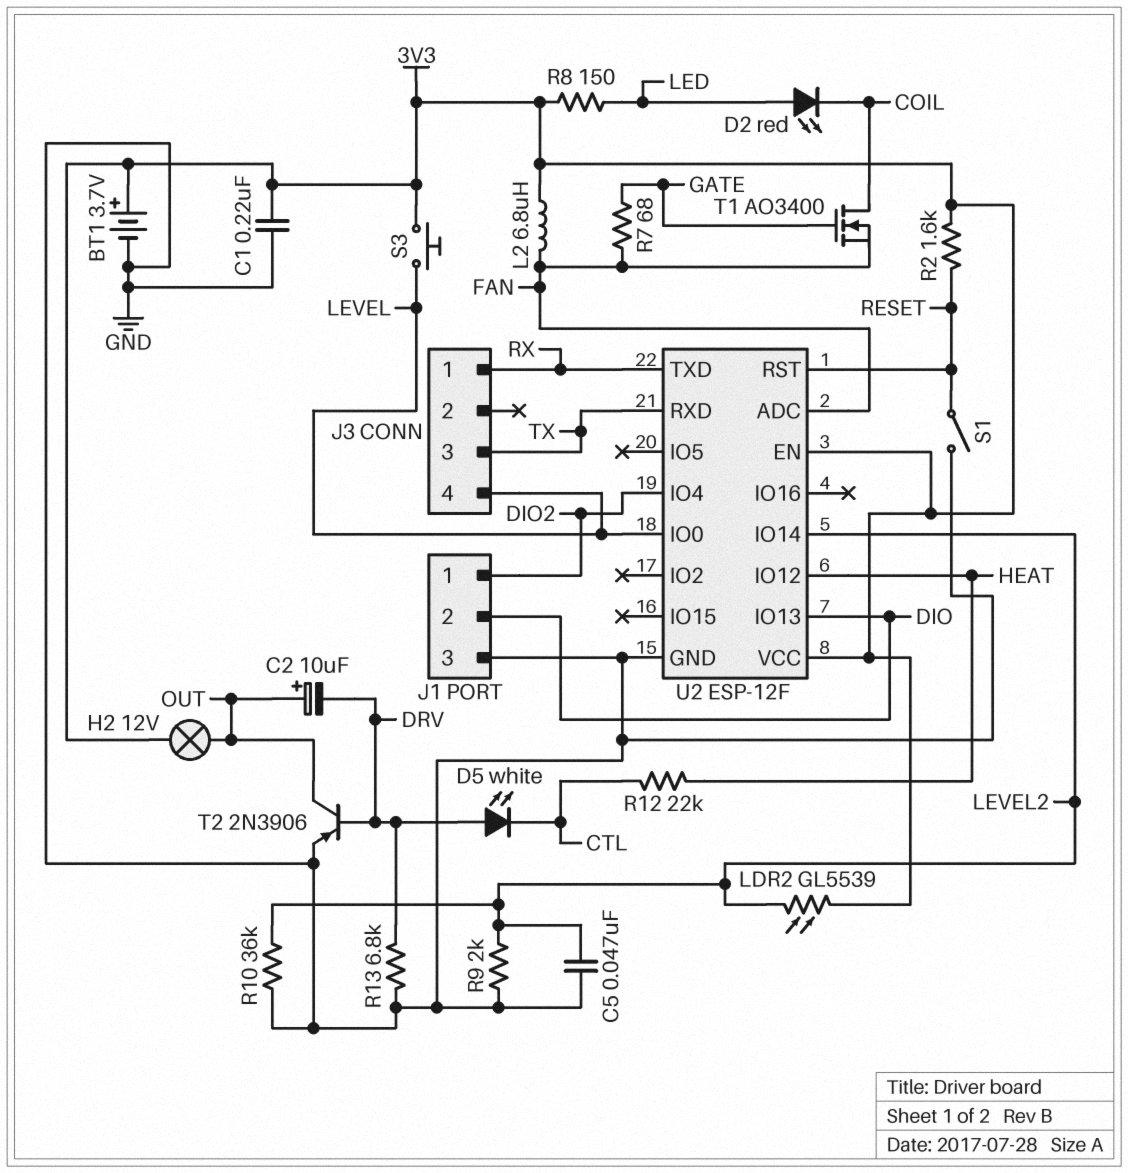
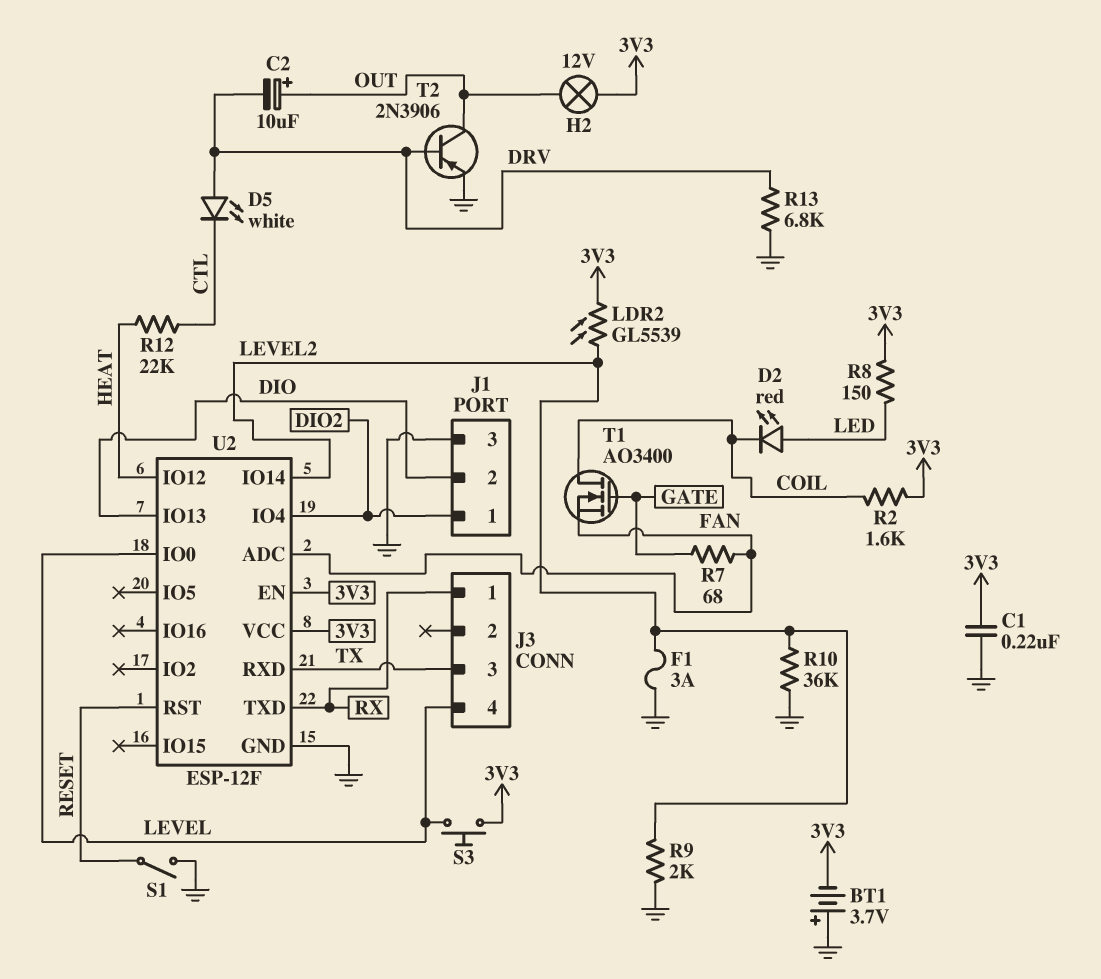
BT1: 3.7V (plus 3V3, minus GND) -> 3.7V (plus GND, minus 3V3)
C5: 47nF (GND, LEVEL2) -> none
F1: none -> 3A (GND, LEVEL2)
L2: 6.8uH (3V3, FAN) -> none
R2: 1.6k (3V3, RESET) -> 1.6k (3V3, COIL)

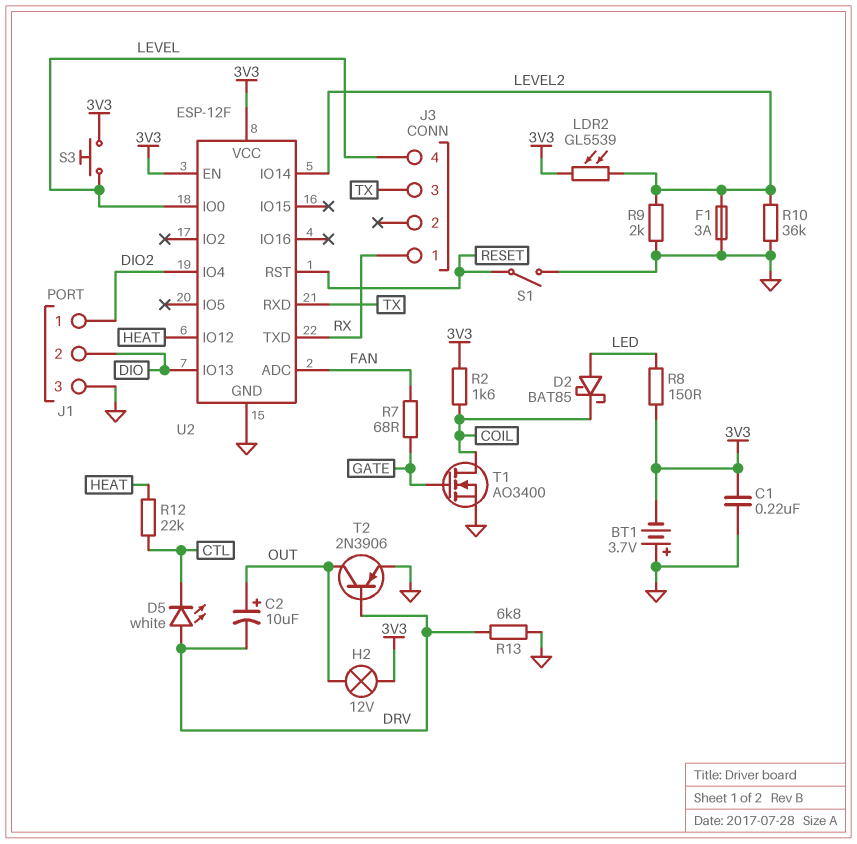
D2: LED red (A LED, K COIL) -> schottky BAT85 (A LED, K COIL)
T1: NMOS AO3400 (G GATE, D COIL, S FAN) -> NMOS AO3400 (G GATE, D COIL, S GND)

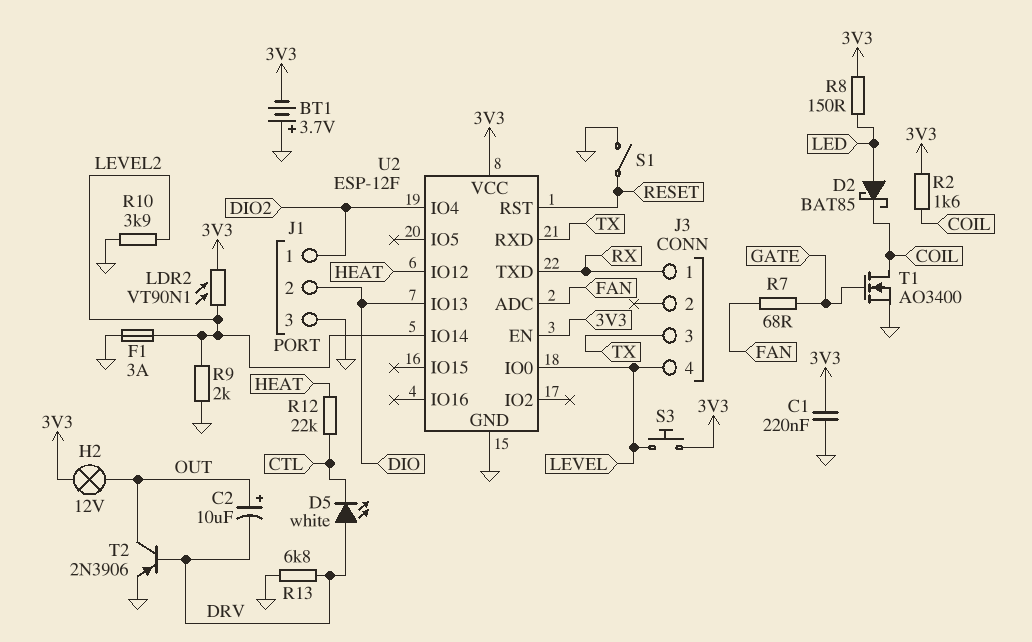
LDR2: GL5539 (3V3, LEVEL2) -> VT90N1 (3V3, LEVEL2)
R10: 36k (GND, LEVEL2) -> 3.9k (GND, LEVEL2)

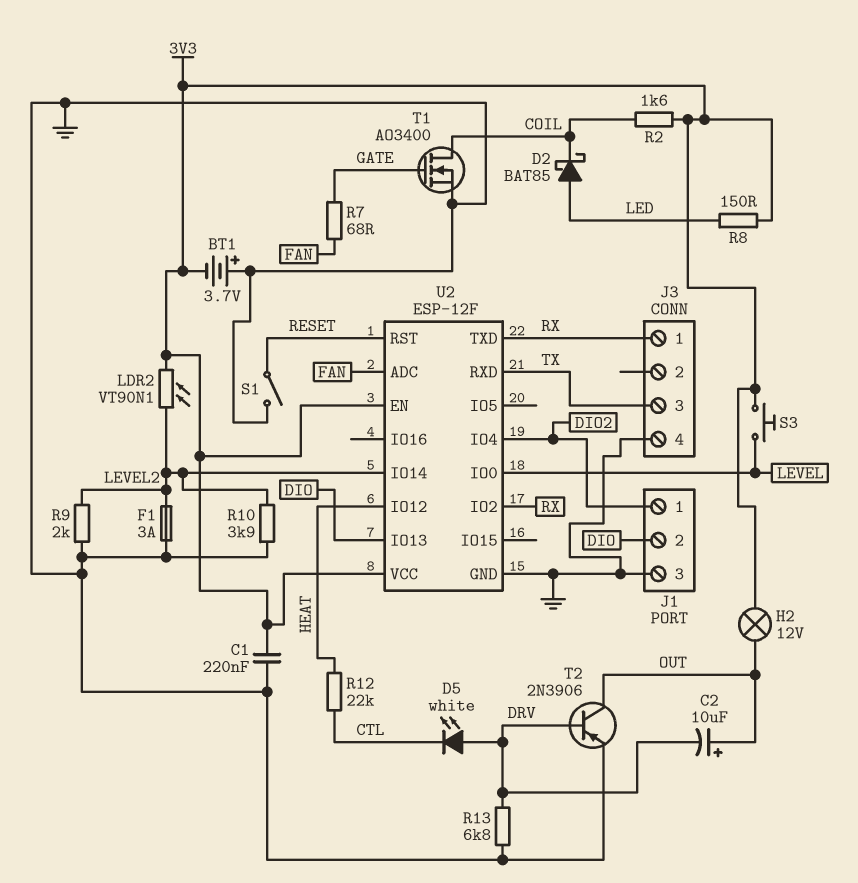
J3 pin 4: LEVEL -> GND
U2 pin IO2: none -> RX

